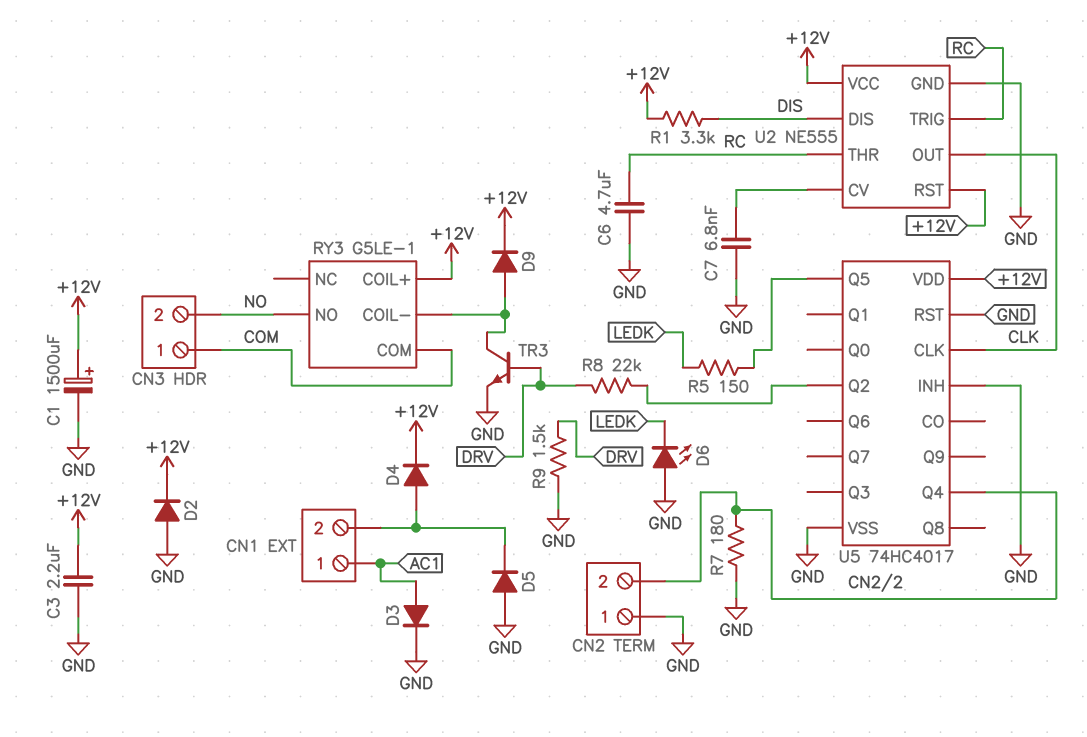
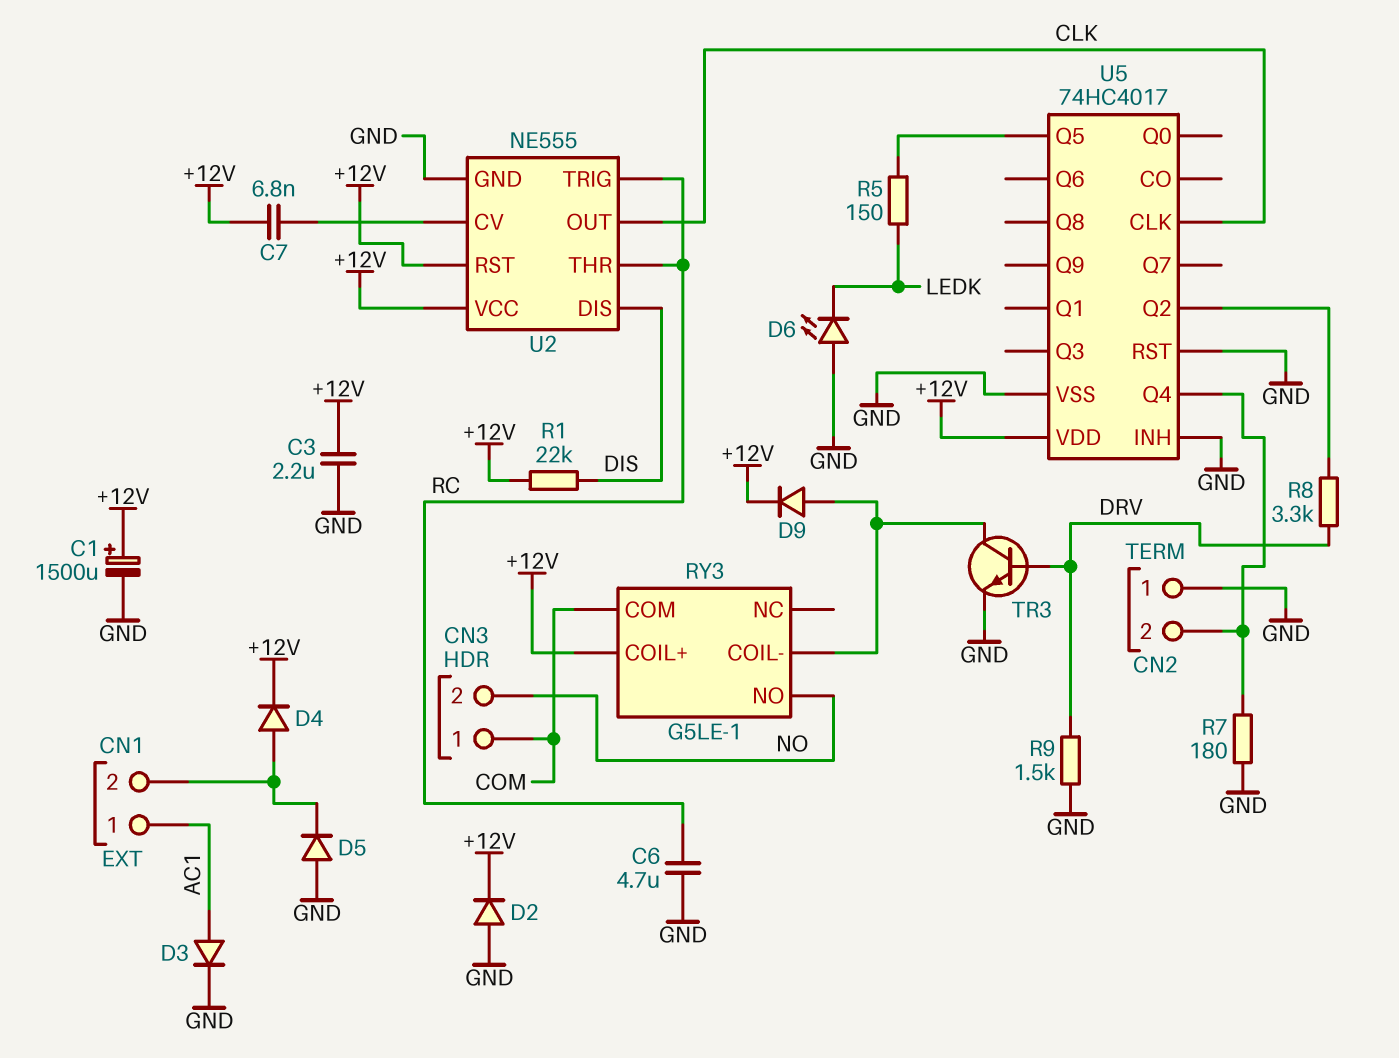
C7: 6.8nF (GND, U2/CV) -> 6.8nF (+12V, U2/CV)
R1: 3.3k (+12V, DIS) -> 22k (+12V, DIS)
R8: 22k (DRV, U5/Q2) -> 3.3k (DRV, U5/Q2)

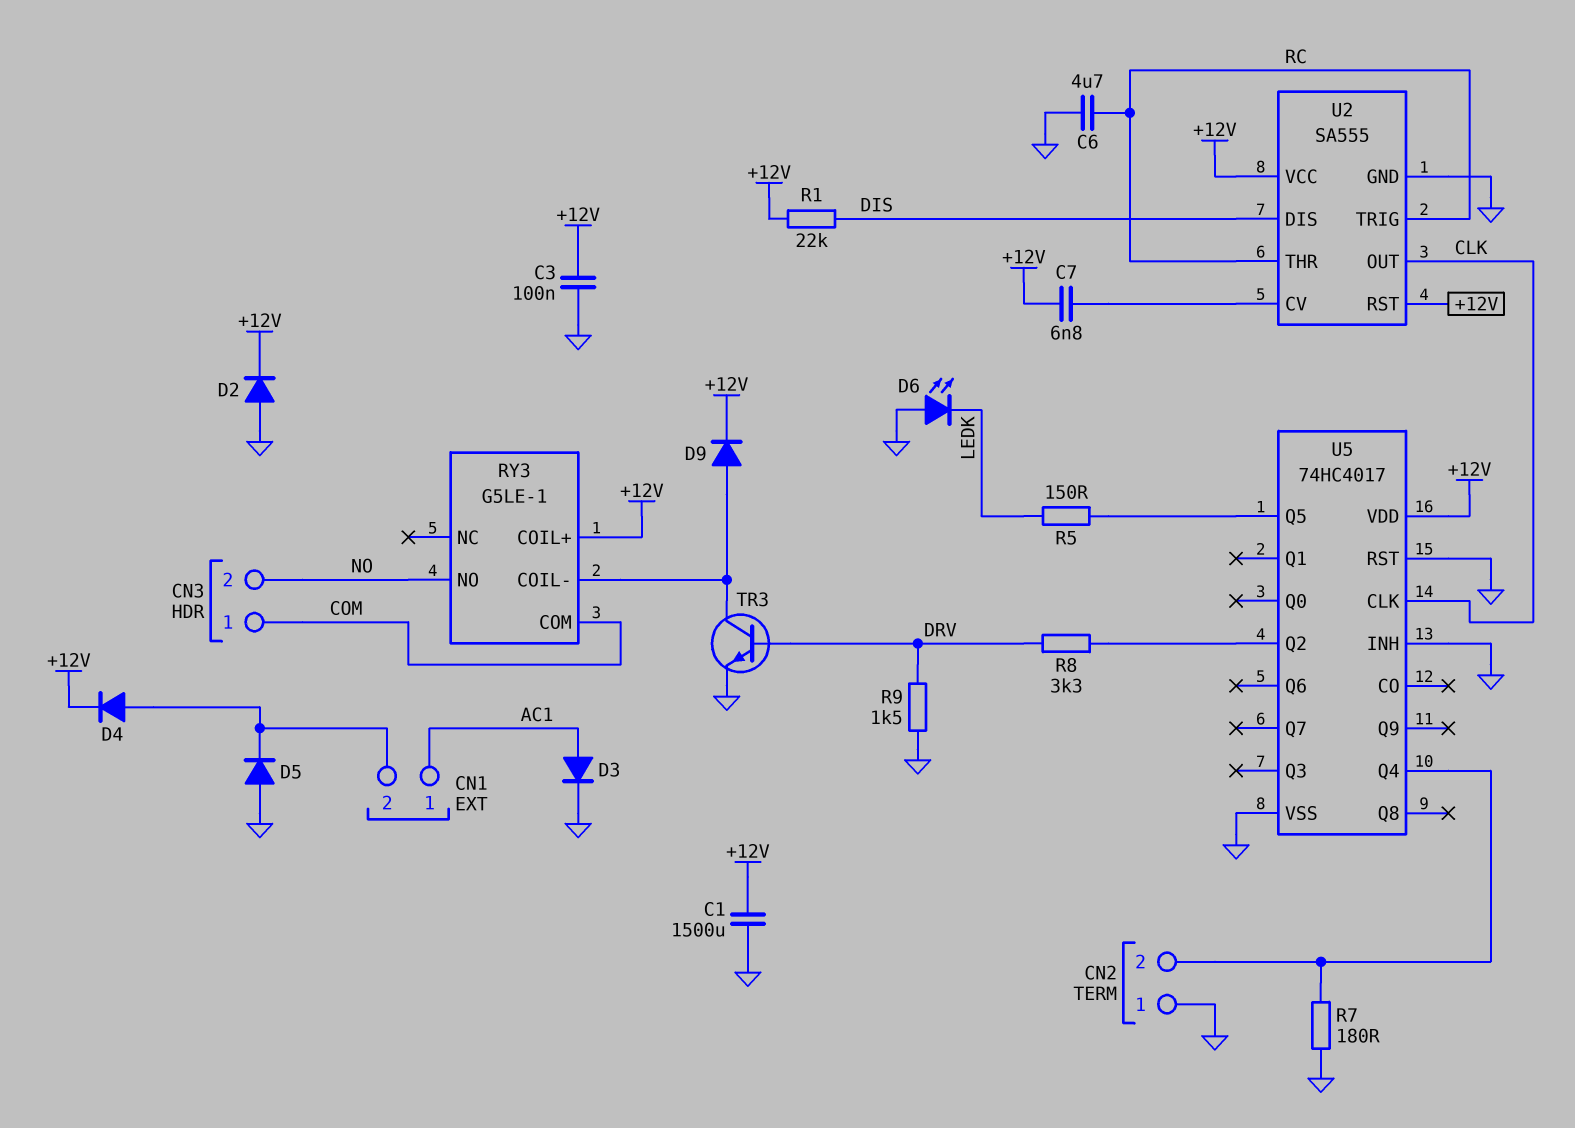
C1: 1500uF (plus +12V, minus GND) -> 1500uF (+12V, GND)
C3: 2.2uF (+12V, GND) -> 100nF (+12V, GND)
U2: NE555 -> SA555

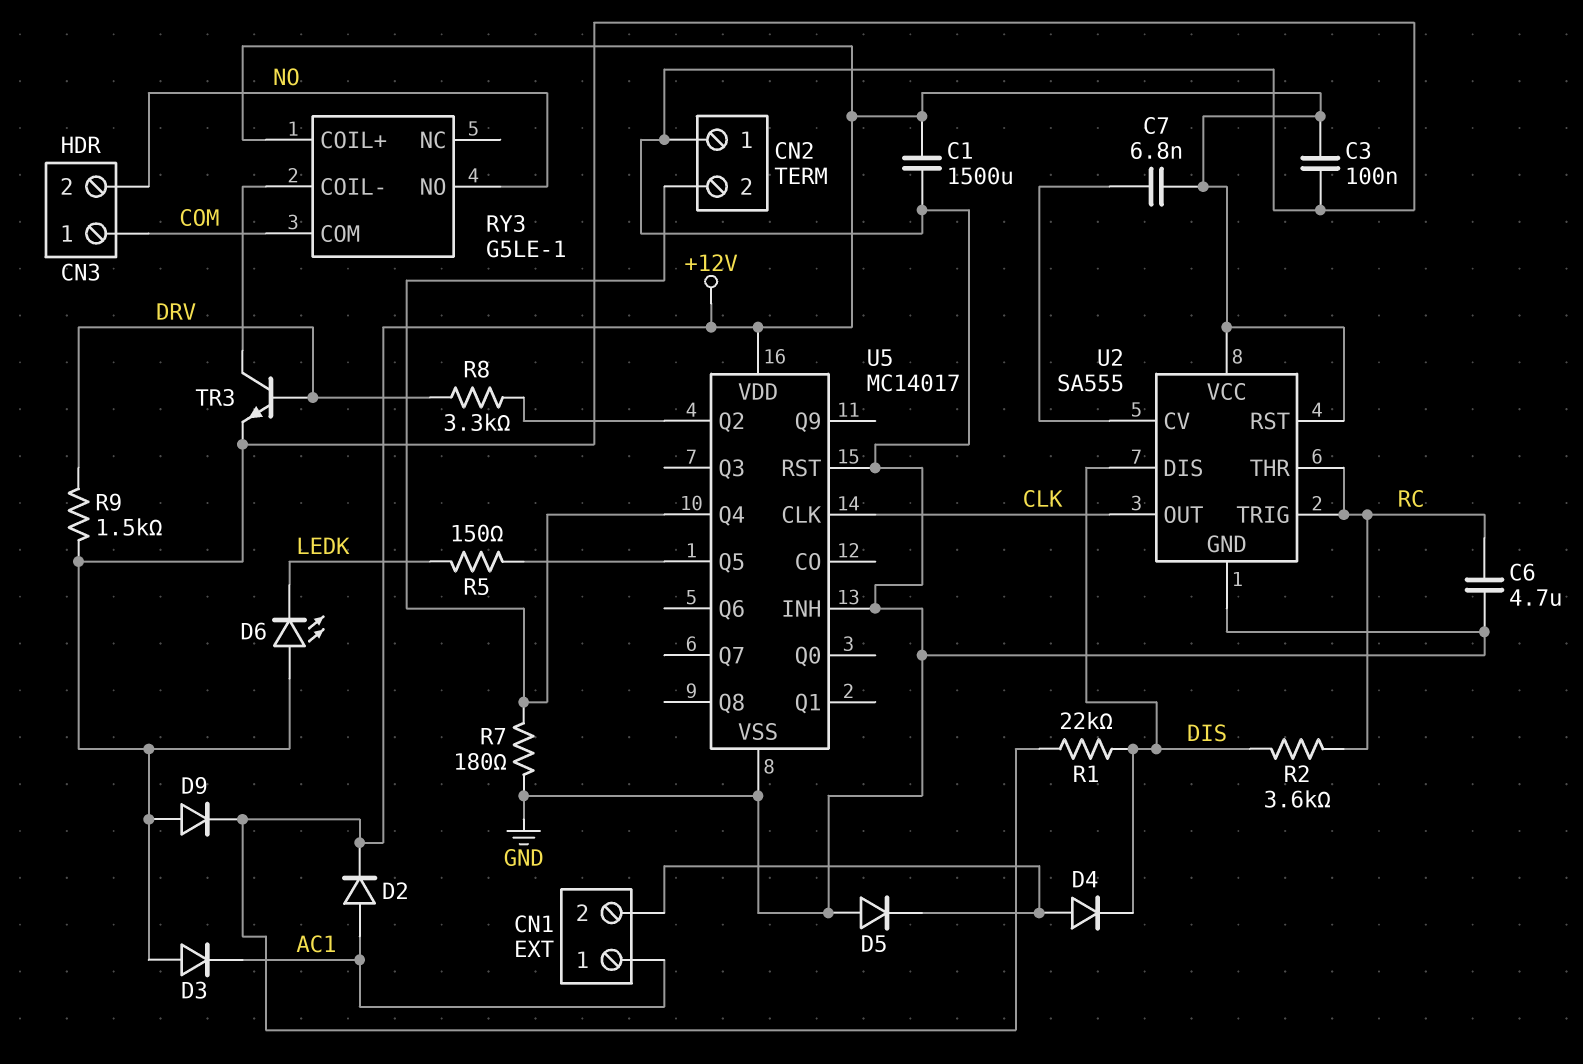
D2: diode (A GND, K +12V) -> diode (A AC1, K +12V)
D3: diode (A AC1, K GND) -> diode (A GND, K AC1)
D4: diode (A CN1/2, K +12V) -> diode (A CN1/2, K DIS)
D9: diode (A RY3/COIL-, K +12V) -> diode (A GND, K +12V)
R2: none -> 3.6k (DIS, RC)
U5: 74HC4017 -> MC14017

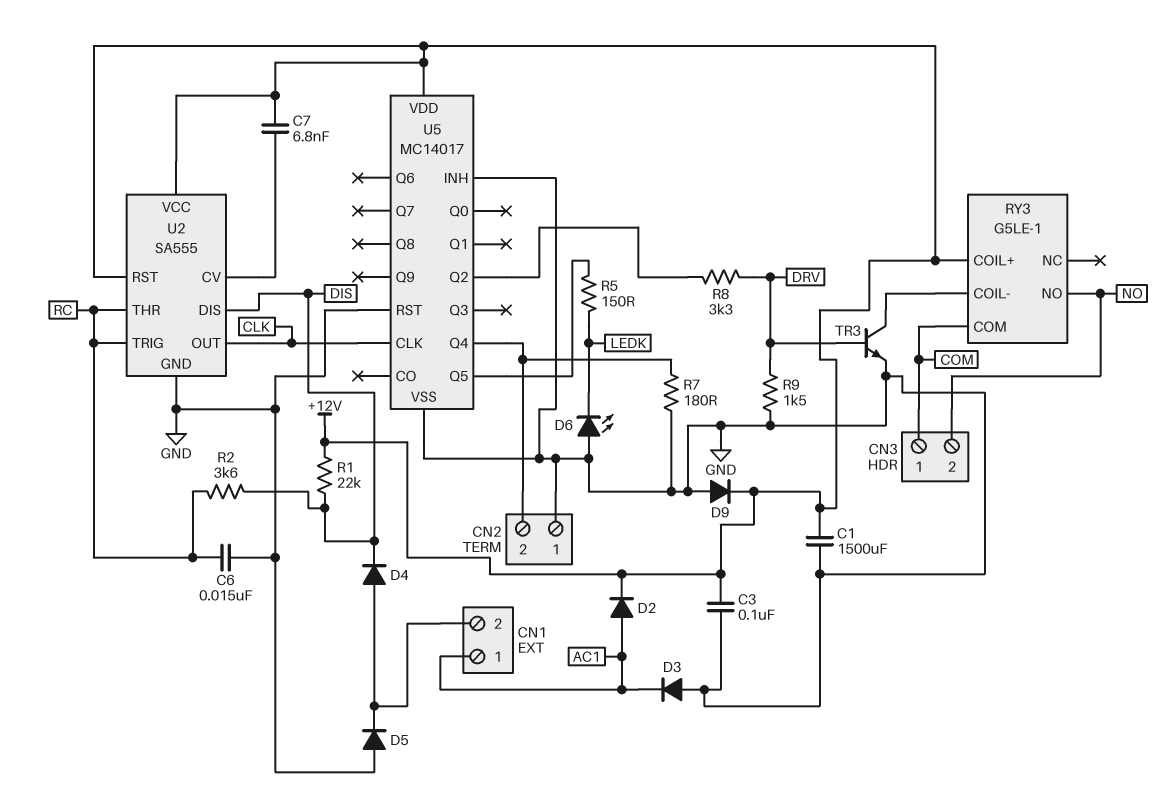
C6: 4.7uF (GND, RC) -> 15nF (GND, RC)

